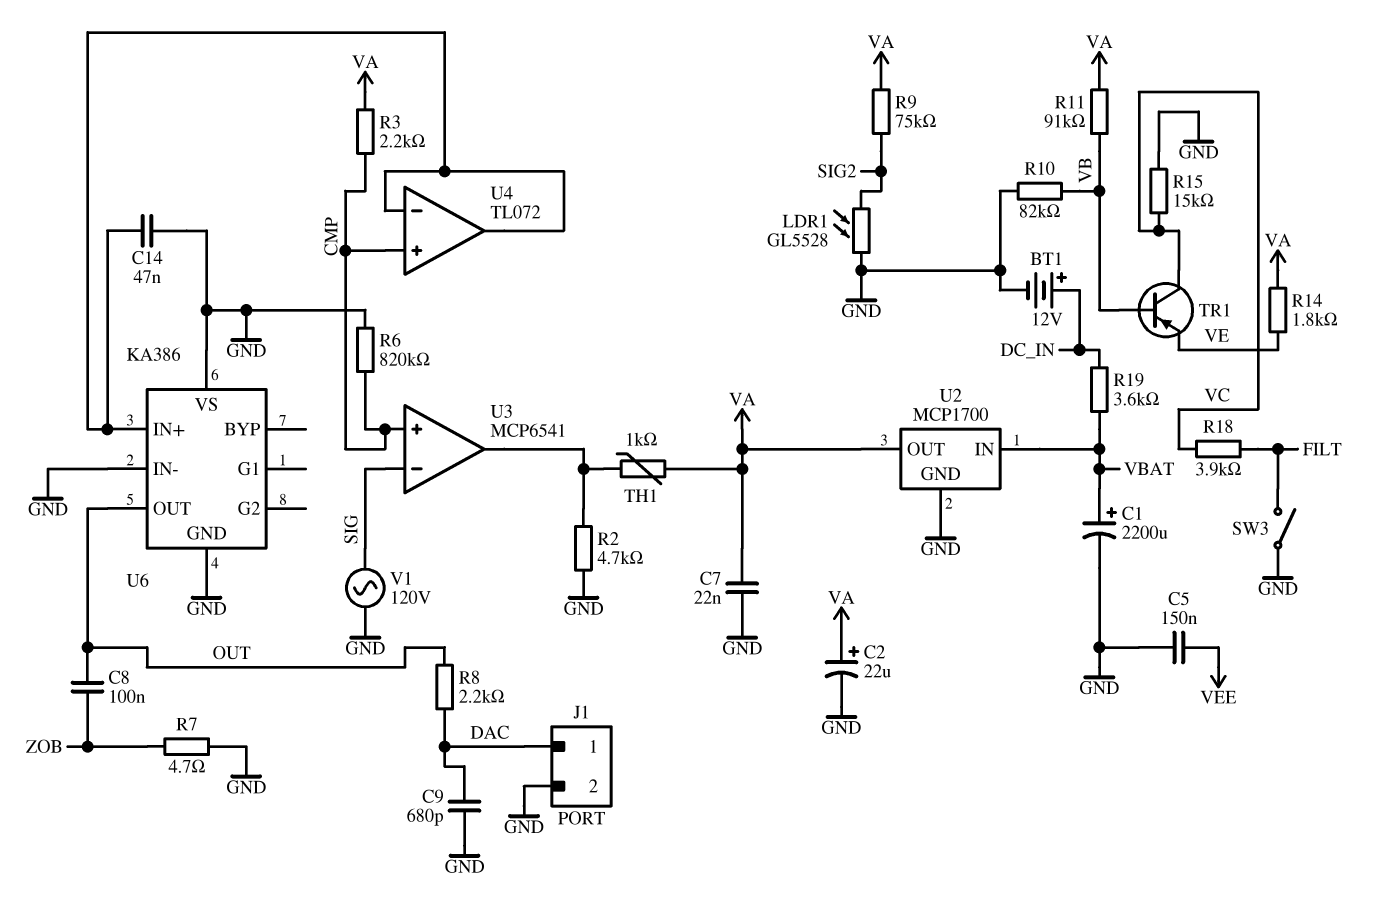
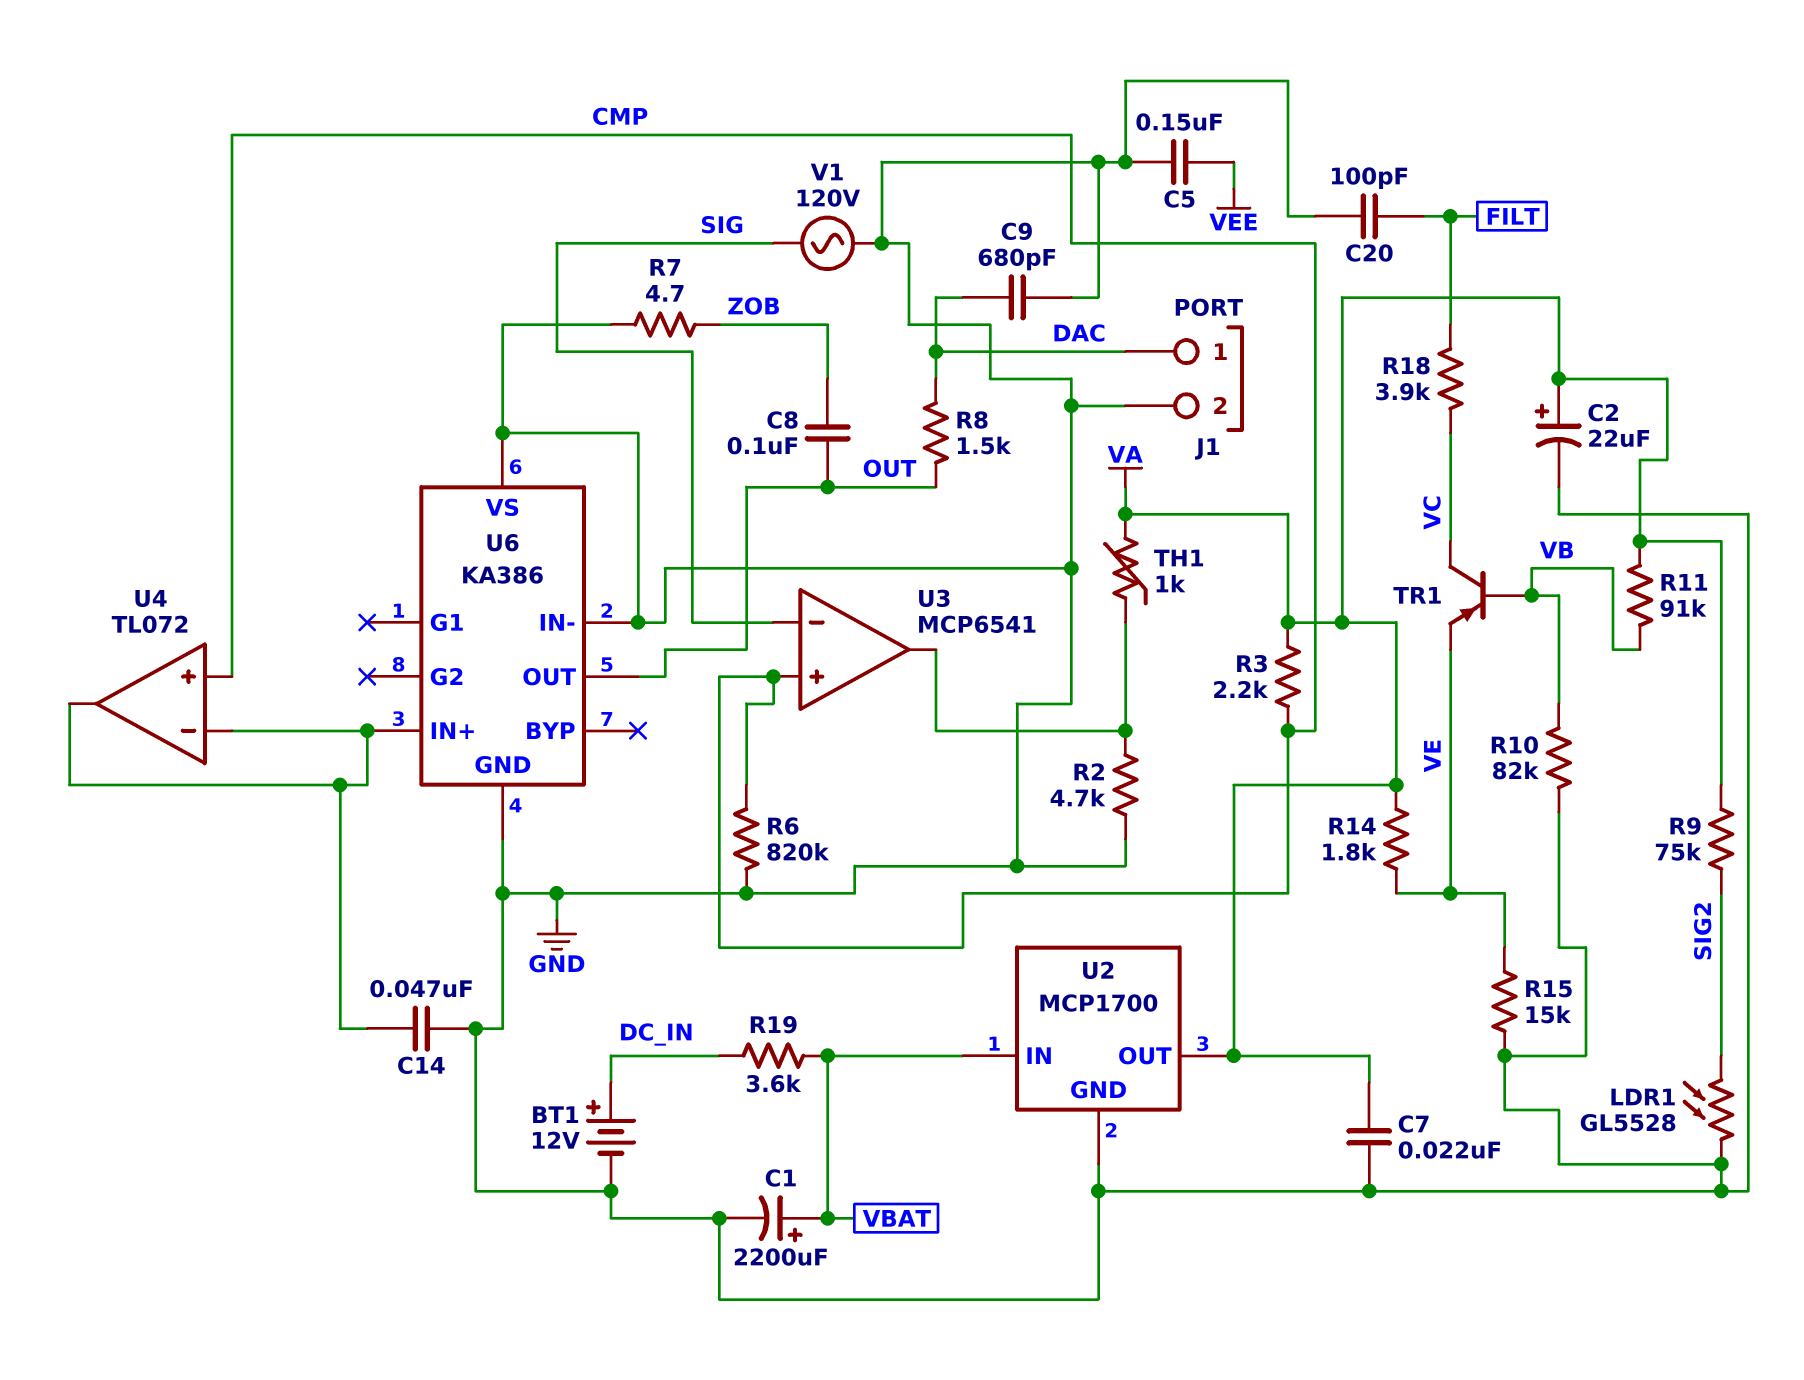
C20: none -> 100pF (FILT, GND)
R8: 2.2k (DAC, OUT) -> 1.5k (DAC, OUT)
R15: 15k (GND, VC) -> 15k (GND, VE)
SW3: switch (FILT, GND) -> none

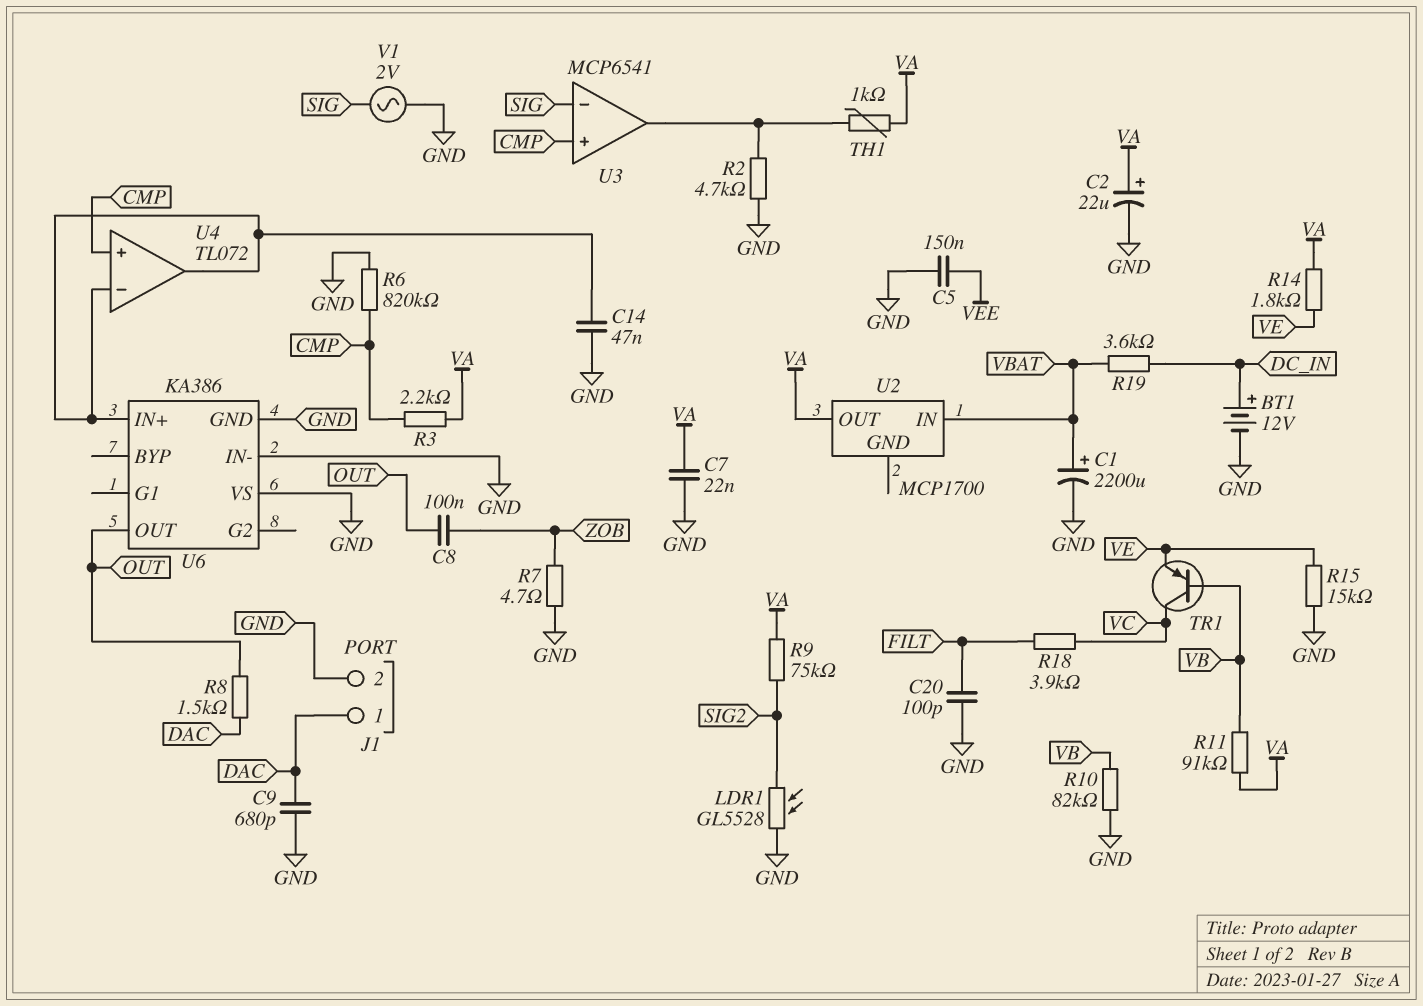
U2 pin GND: GND -> none
V1: AC 120V (GND, SIG) -> AC 2V (GND, SIG)

